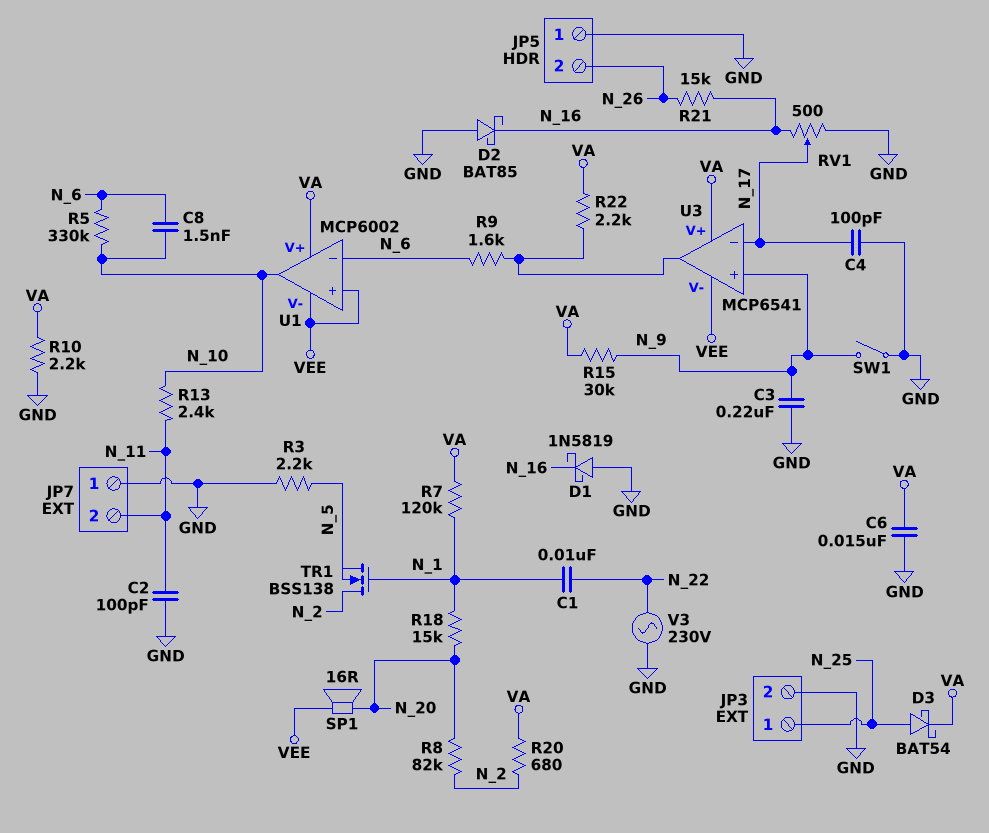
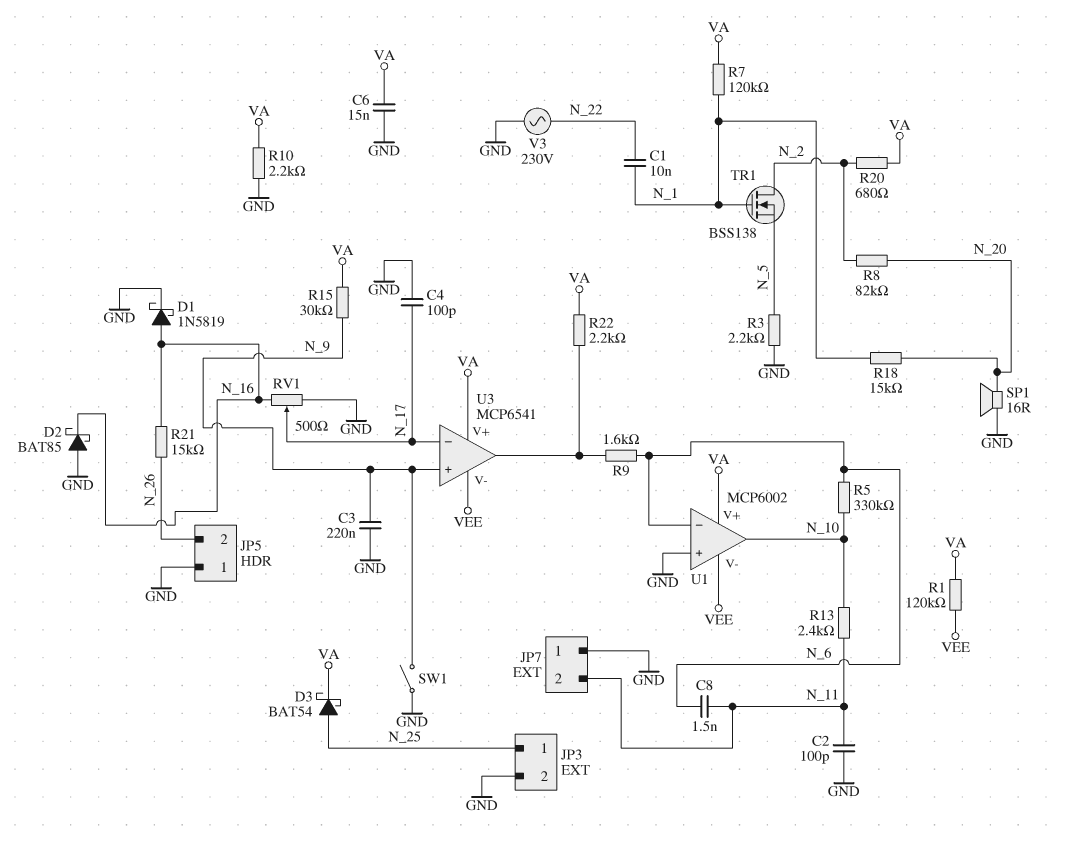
C8: 1.5nF (N_6, N_10) -> 1.5nF (N_6, N_11)
D1: schottky 1N5819 (A GND, K N_16) -> schottky 1N5819 (A N_16, K GND)
R1: none -> 120k (VA, VEE)
SP1: speaker 16R (N_20, VEE) -> speaker 16R (GND, N_20)
U1 pin in+: VEE -> GND

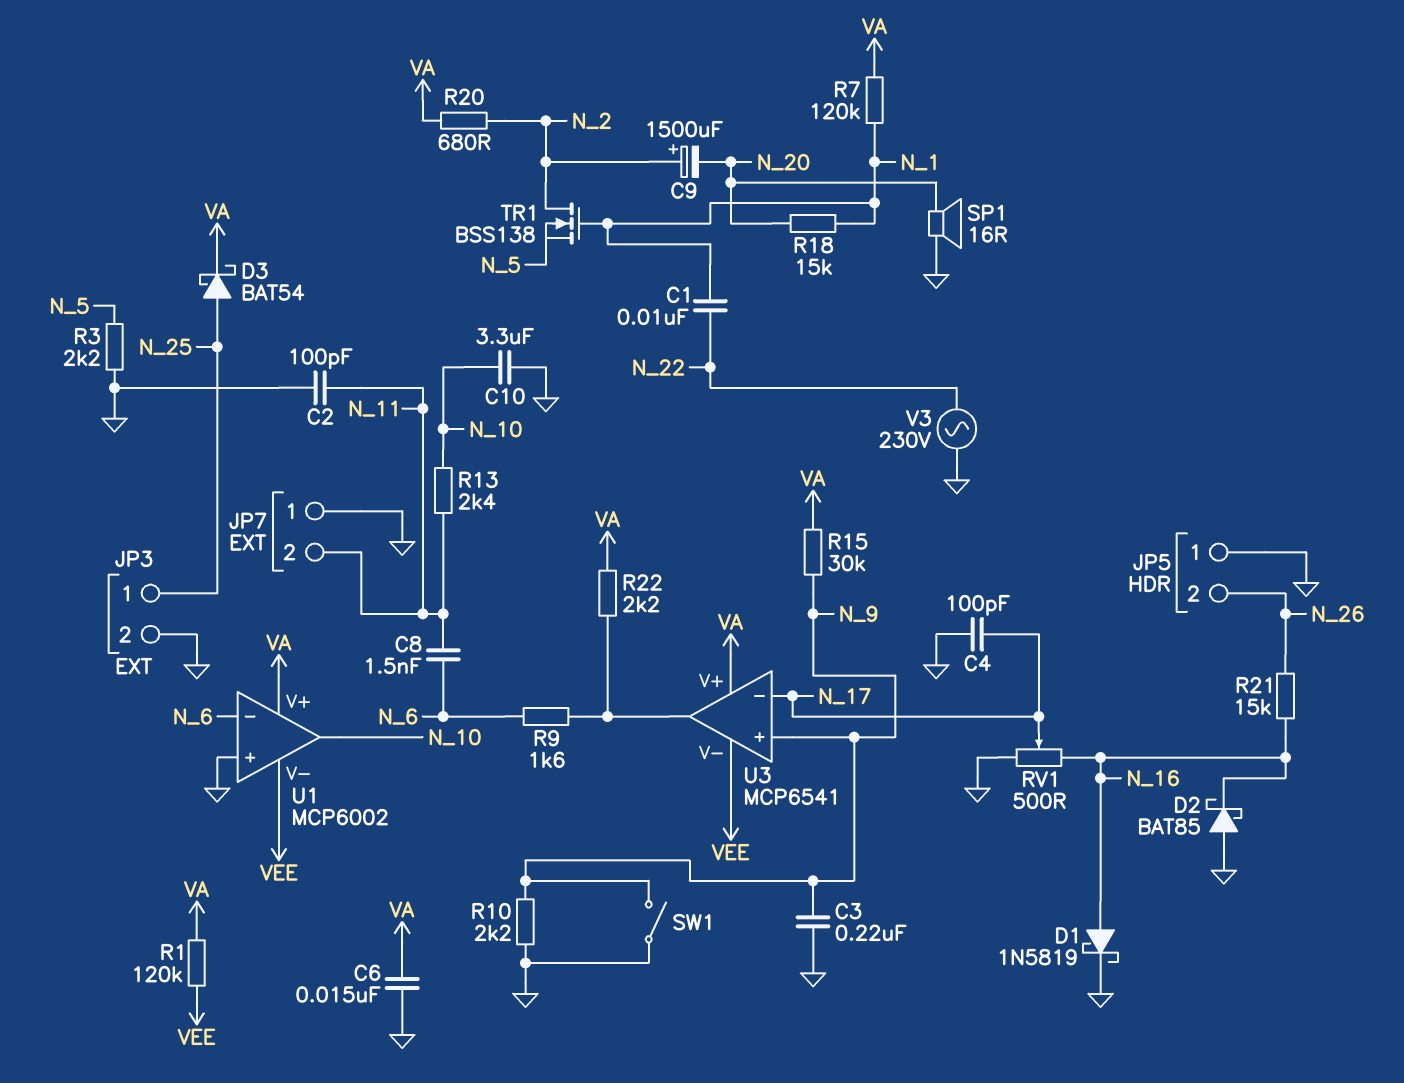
C9: none -> 1500uF (plus N_2, minus N_20)
C10: none -> 3.3uF (GND, N_10)
R5: 330k (N_6, N_10) -> none
R8: 82k (N_2, N_20) -> none
R10: 2.2k (GND, VA) -> 2.2k (GND, N_9)

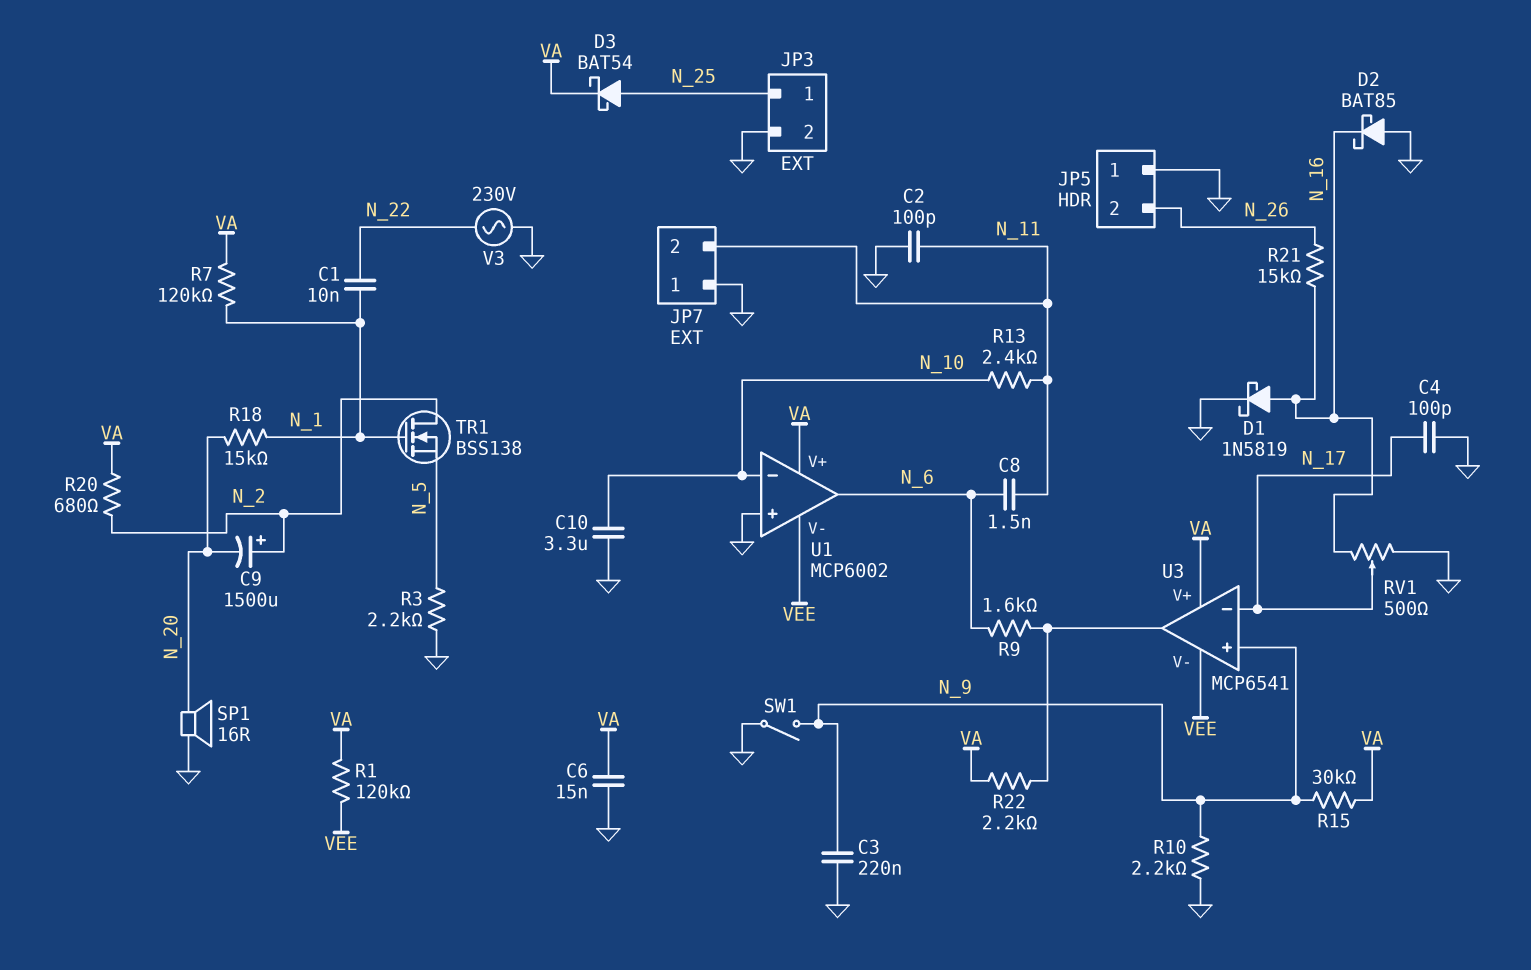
U1 pin in-: N_6 -> N_10
U1 pin out: N_10 -> N_6

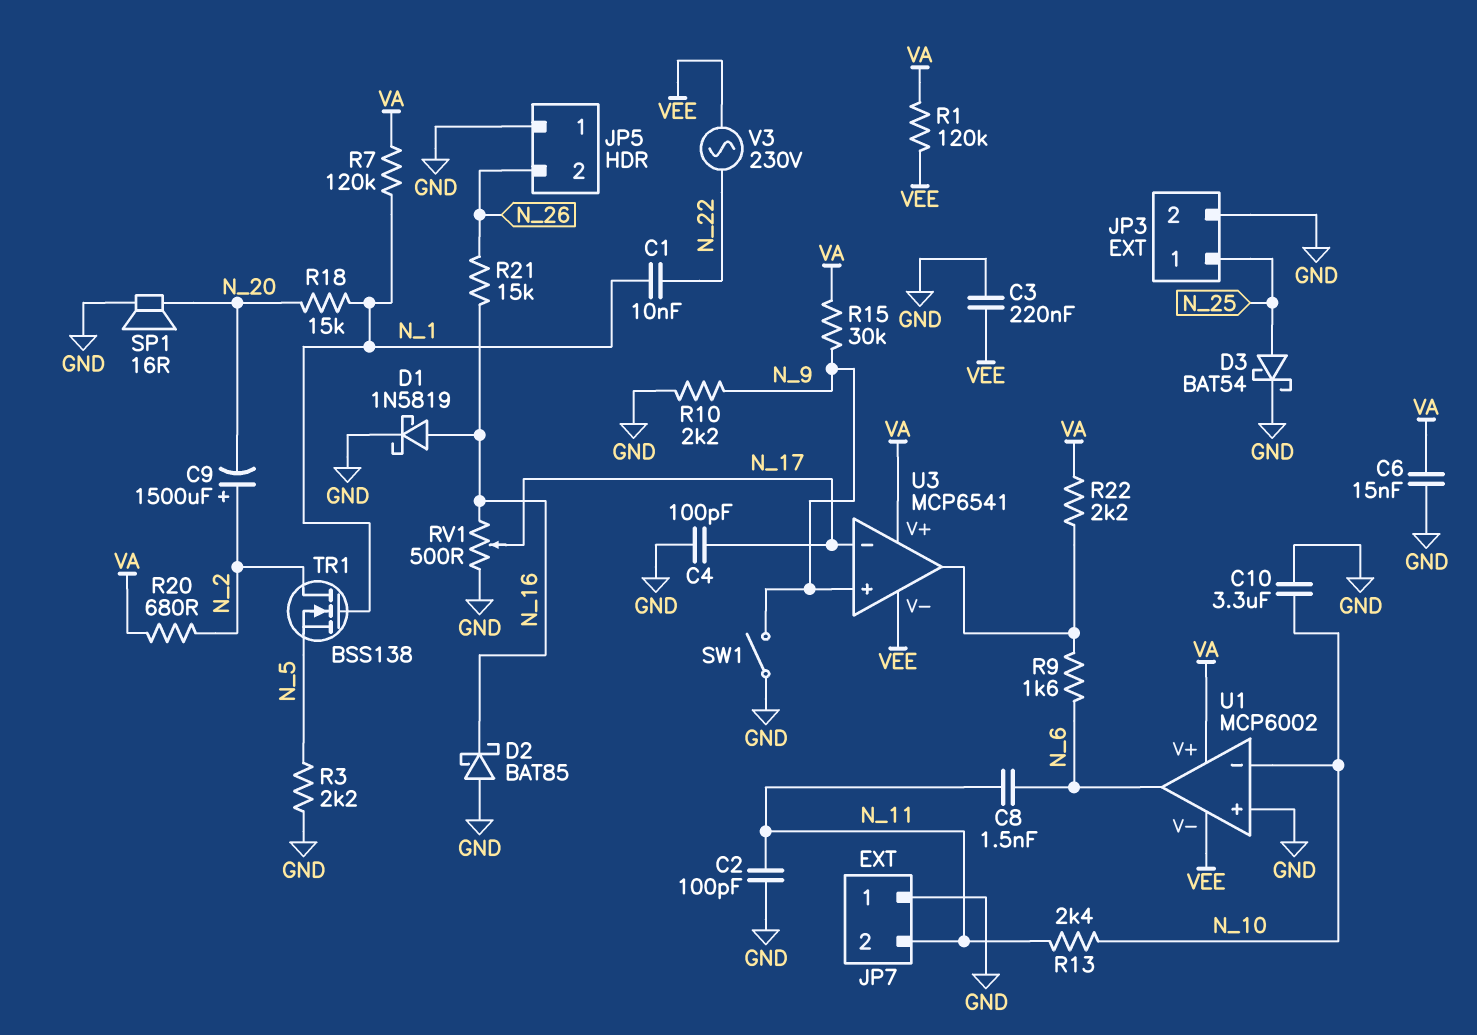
C3: 220nF (GND, N_9) -> 220nF (GND, VEE)
D3: schottky BAT54 (A N_25, K VA) -> schottky BAT54 (A N_25, K GND)
V3: AC 230V (GND, N_22) -> AC 230V (N_22, VEE)

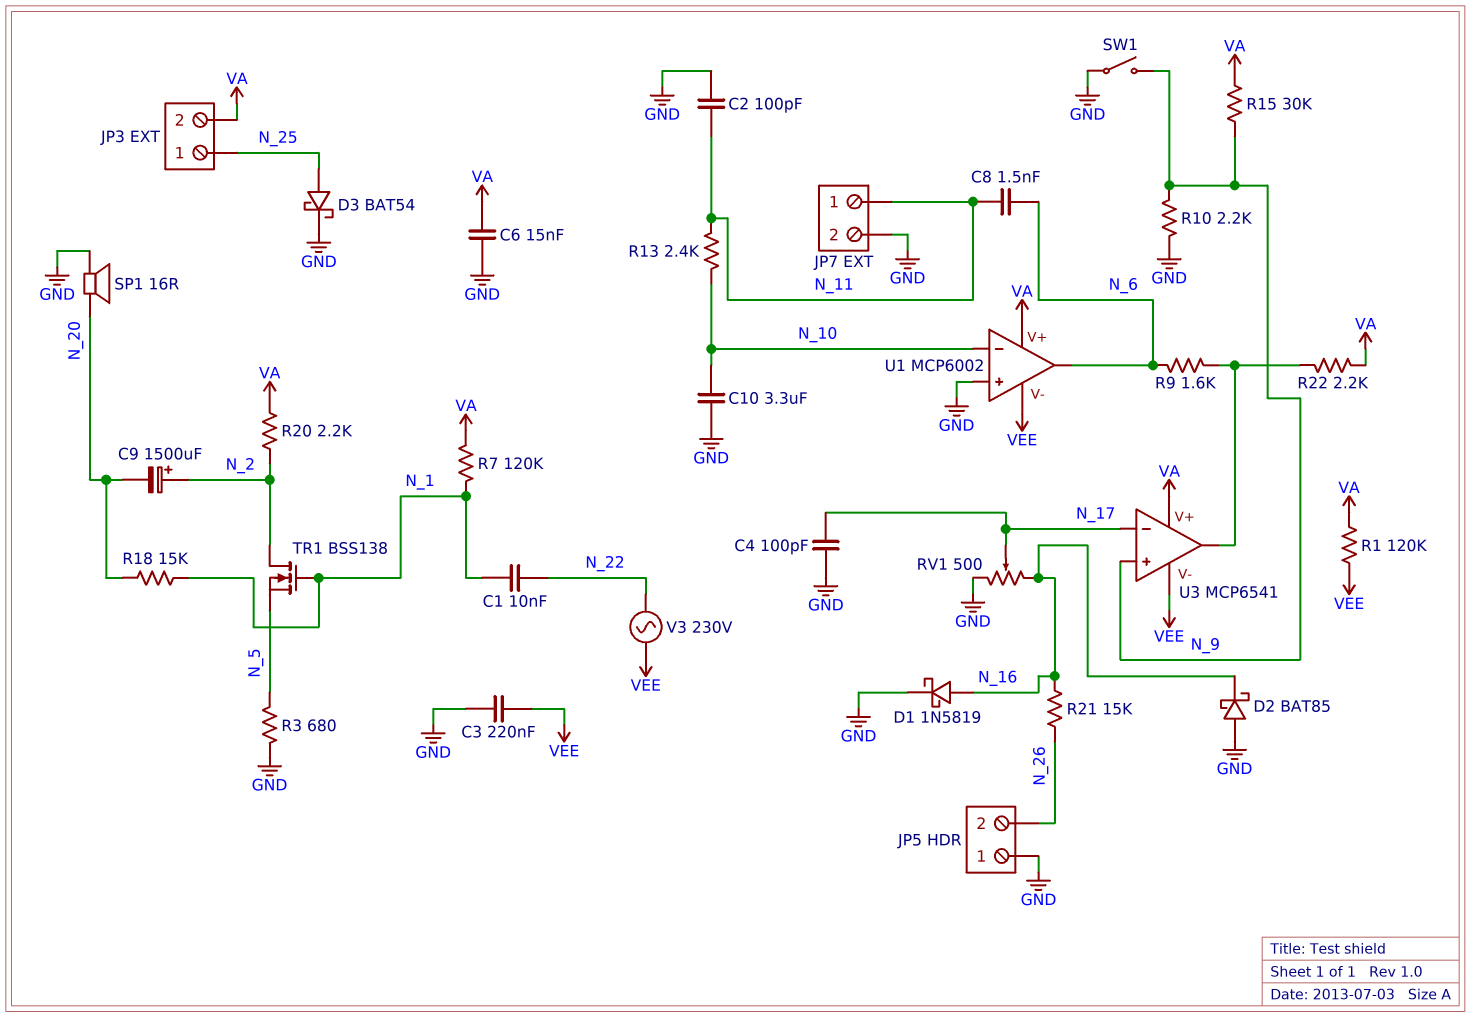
JP3 pin 2: GND -> VA
JP7 pin 1: GND -> N_11
JP7 pin 2: N_11 -> GND
R3: 2.2k (GND, N_5) -> 680 (GND, N_5)
R20: 680 (N_2, VA) -> 2.2k (N_2, VA)

